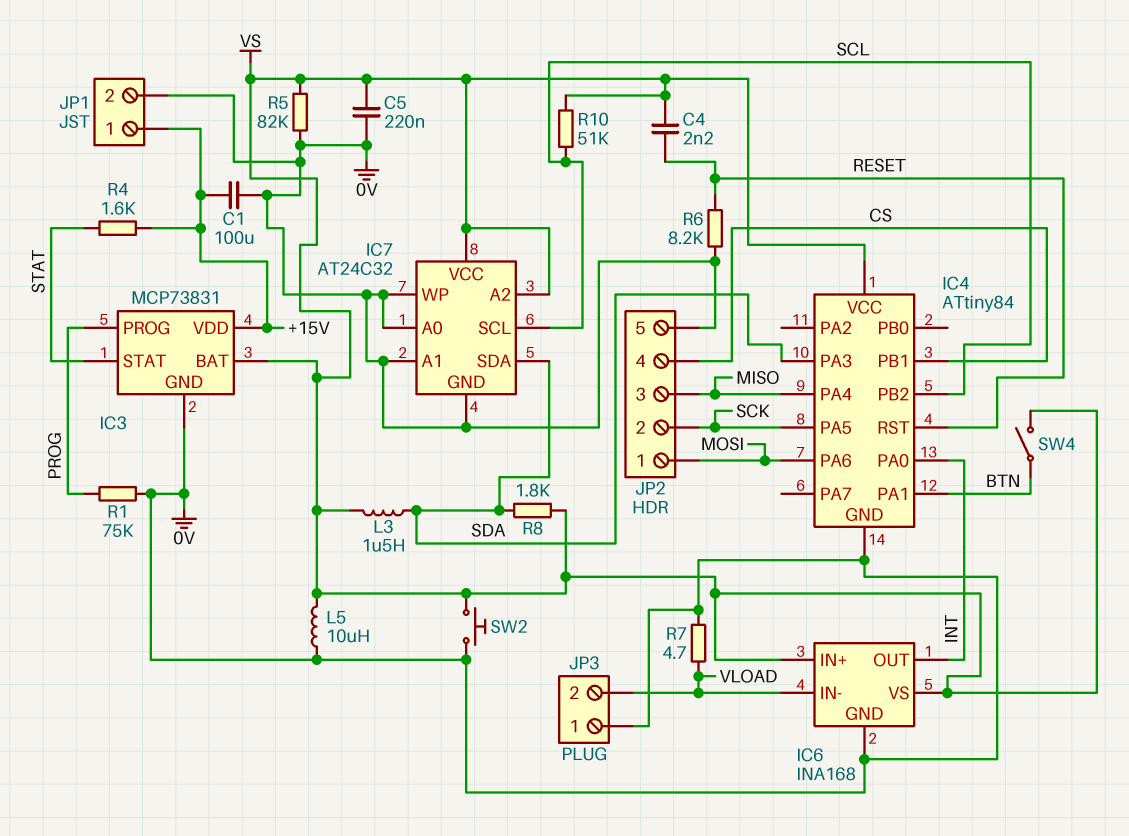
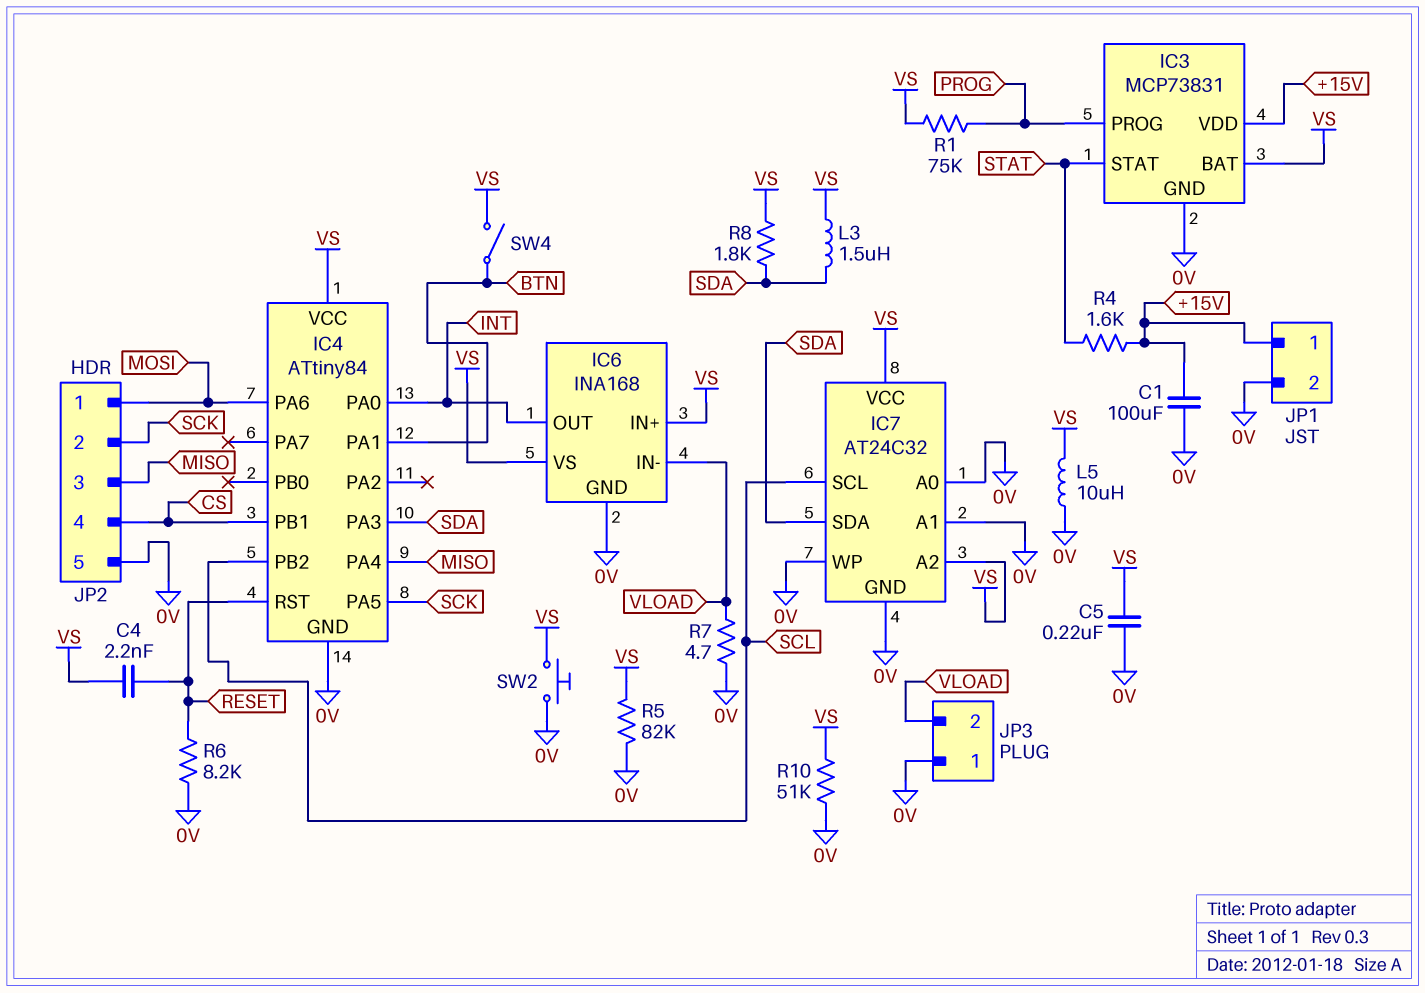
R1: 75k (0V, PROG) -> 75k (PROG, VS)
R10: 51k (SCL, VS) -> 51k (0V, VS)

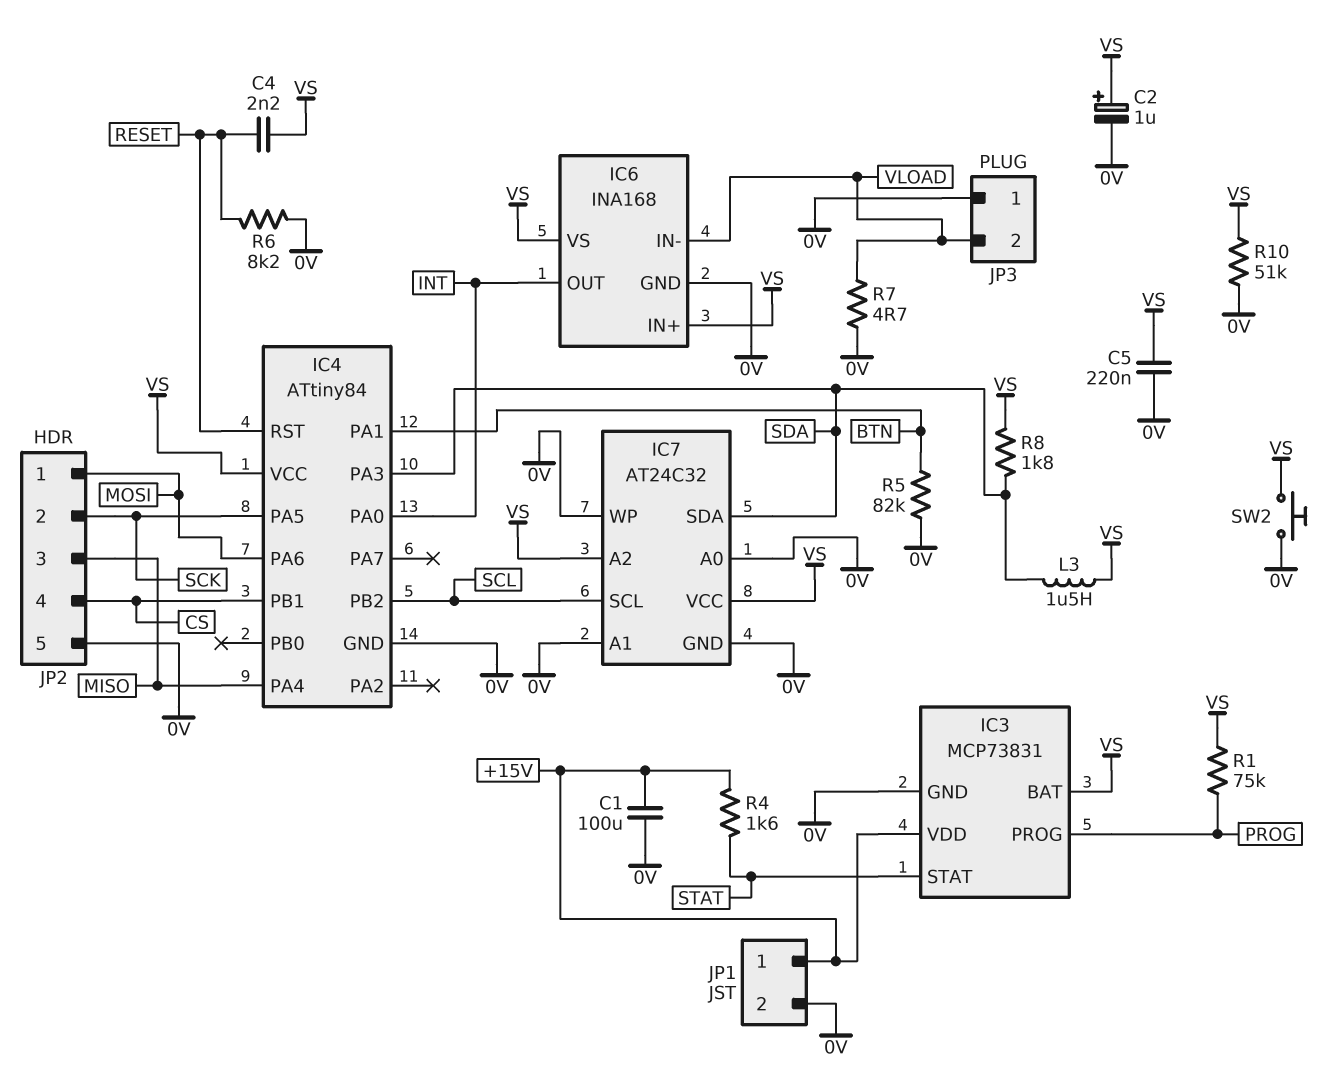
C2: none -> 1uF (plus VS, minus 0V)
L5: 10uH (0V, VS) -> none
R5: 82k (0V, VS) -> 82k (0V, BTN)
SW4: switch (BTN, VS) -> none

